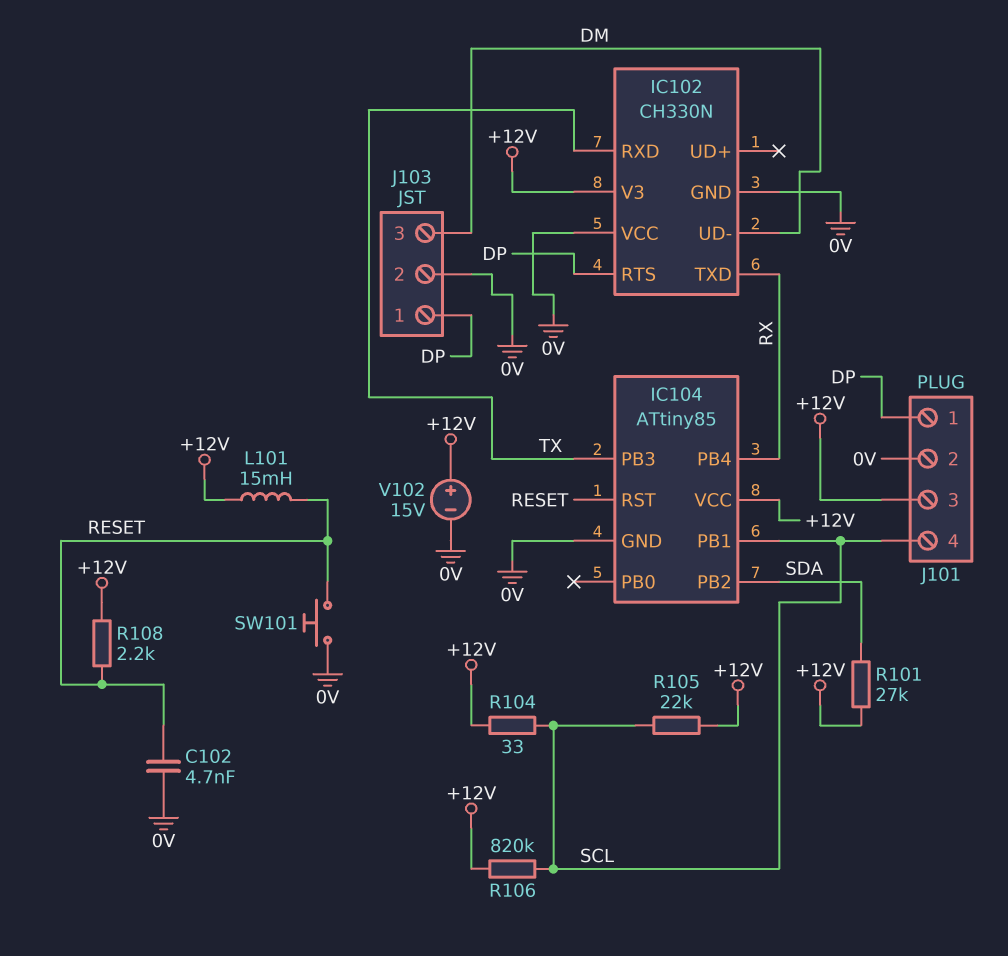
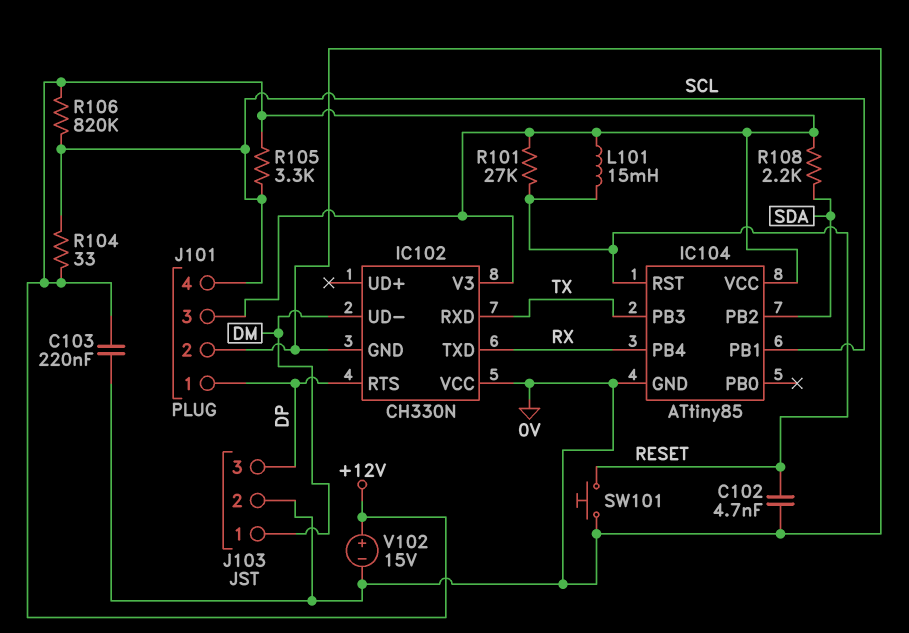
C103: none -> 220nF (+12V, 0V)
J103 pin 1: DP -> DM
J103 pin 3: DM -> DP
R101: 27k (+12V, SDA) -> 27k (+12V, RESET)
R105: 22k (+12V, SCL) -> 3.3k (+12V, SCL)
R108: 2.2k (+12V, RESET) -> 2.2k (+12V, SDA)

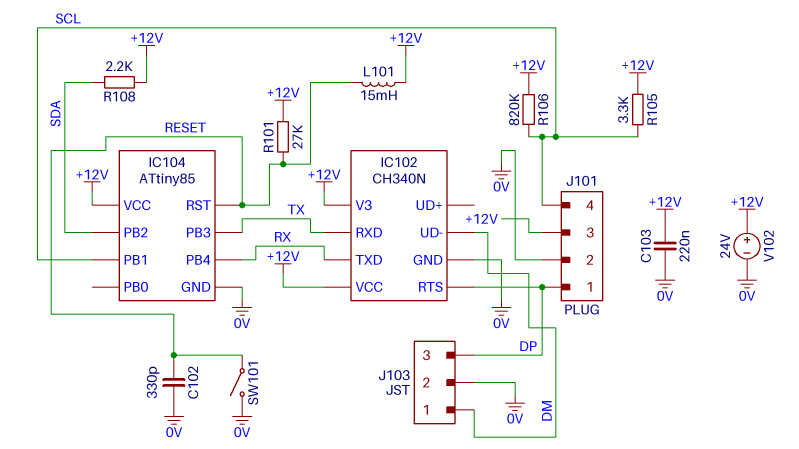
C102: 4.7nF (0V, RESET) -> 330pF (0V, RESET)
IC102: CH330N -> CH340N
IC102 pin VCC: 0V -> +12V
R104: 33 (+12V, SCL) -> none
SW101: button (0V, RESET) -> switch (0V, RESET)
V102: 15V (plus +12V, minus 0V) -> 24V (plus +12V, minus 0V)

